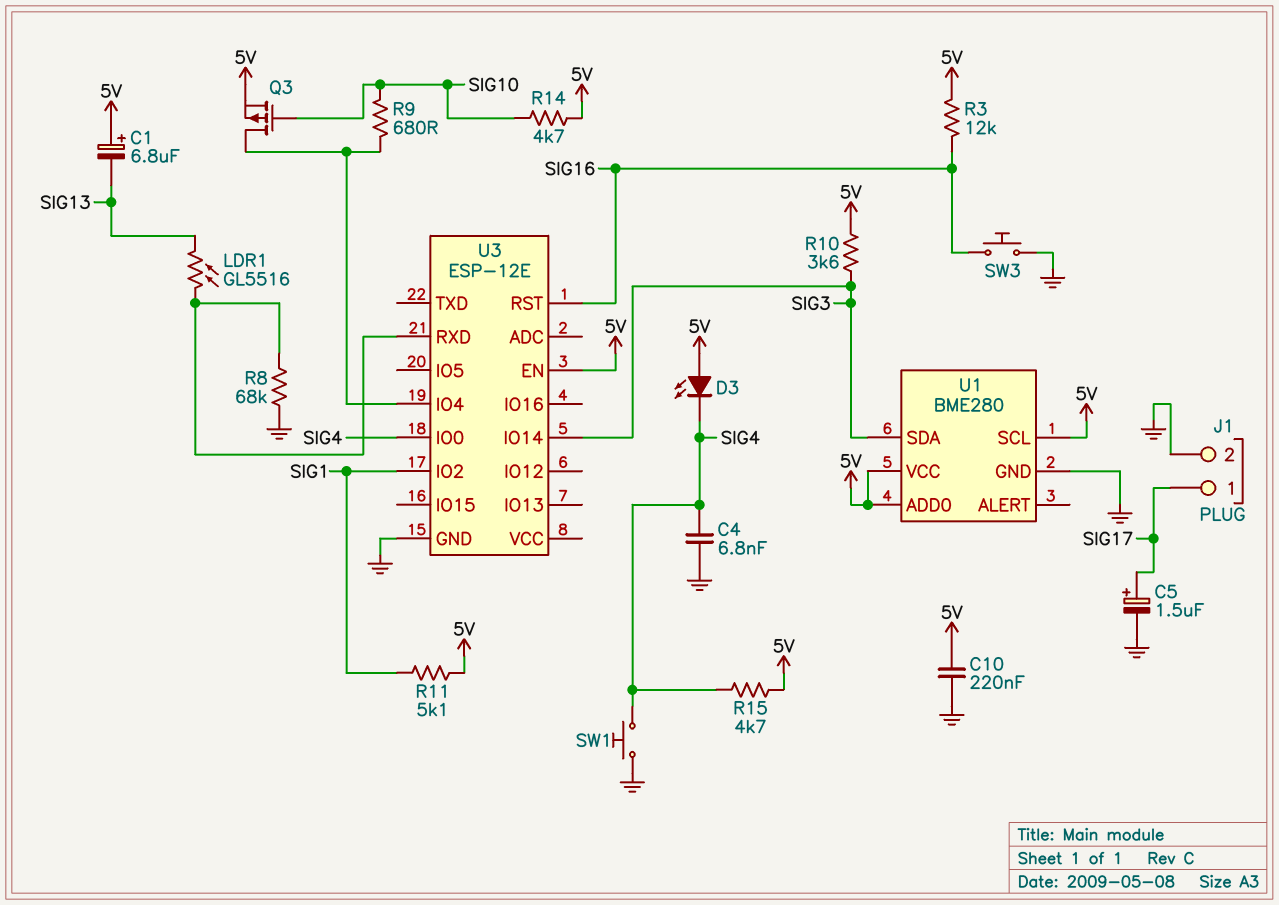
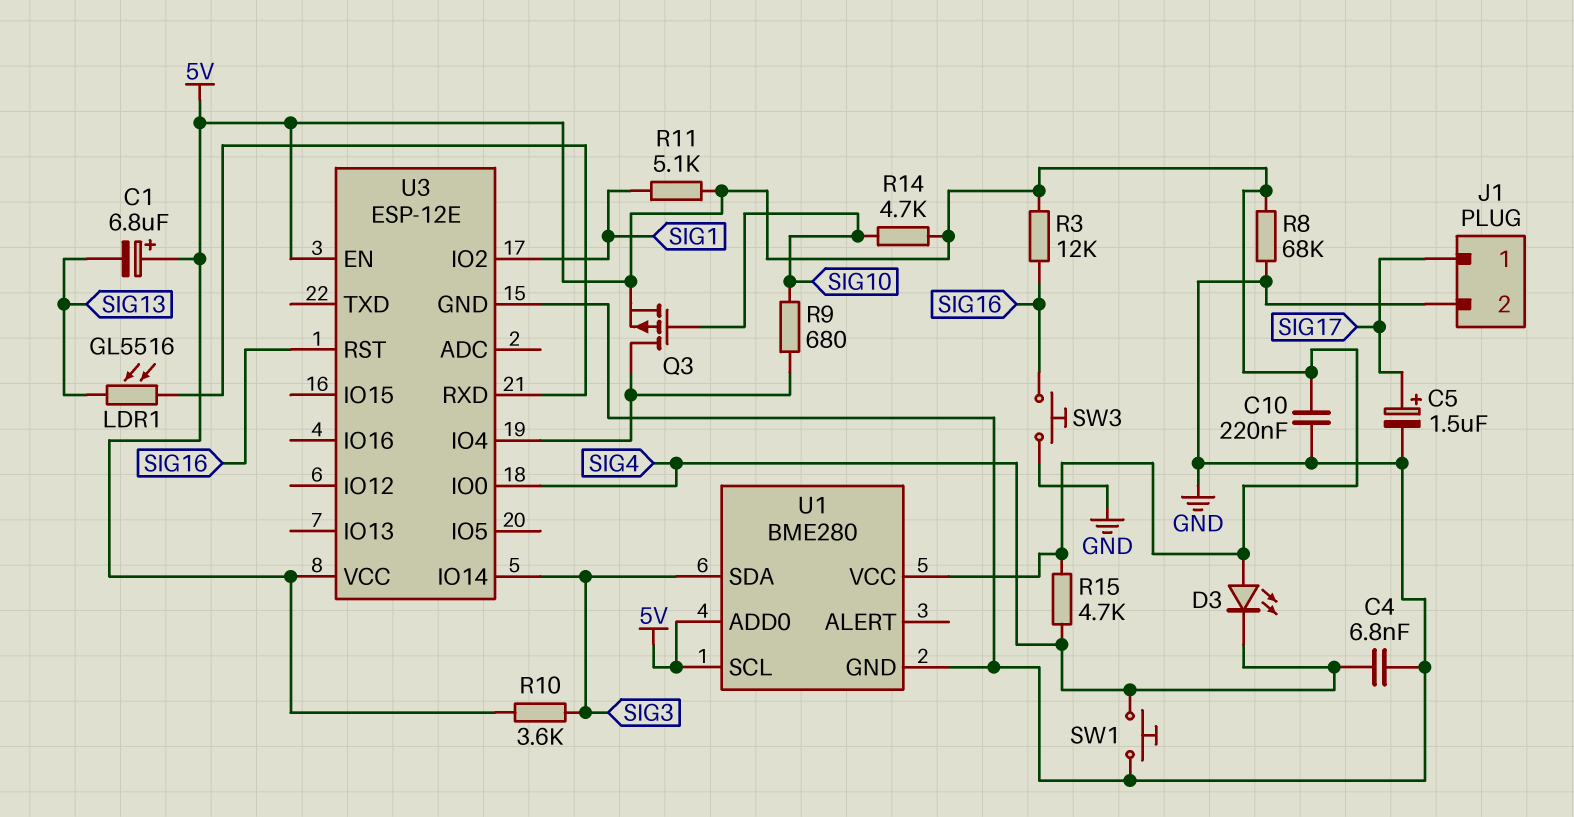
R8: 68k (GND, U3/RXD) -> 68k (5V, GND)
U3 pin VCC: none -> 5V

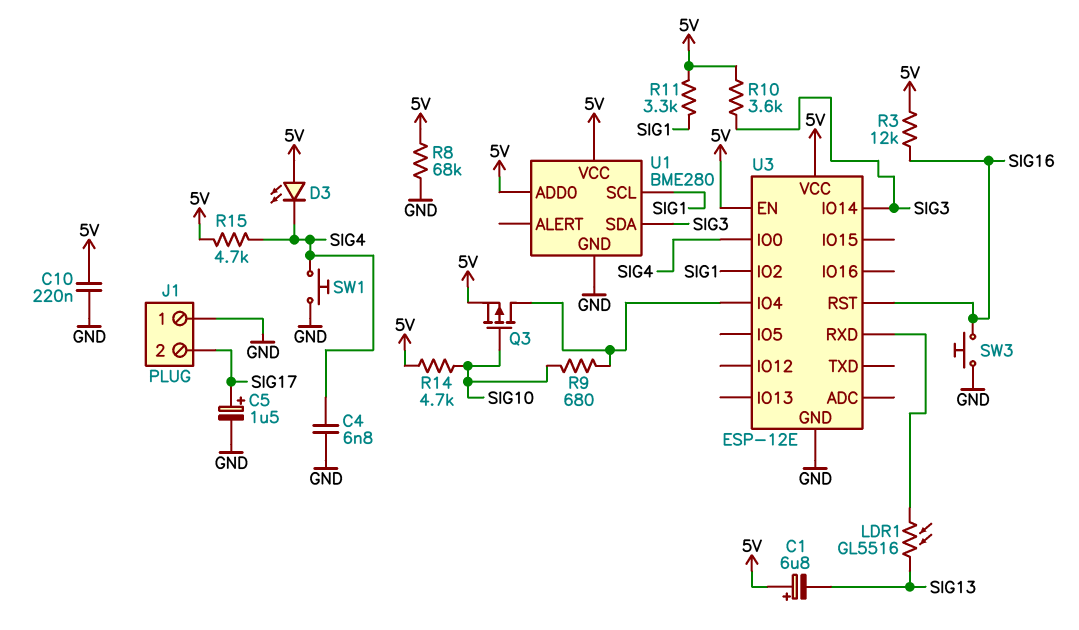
J1 pin 1: SIG17 -> GND
J1 pin 2: GND -> SIG17
R11: 5.1k (5V, SIG1) -> 3.3k (5V, SIG1)
U1 pin SCL: 5V -> SIG1

